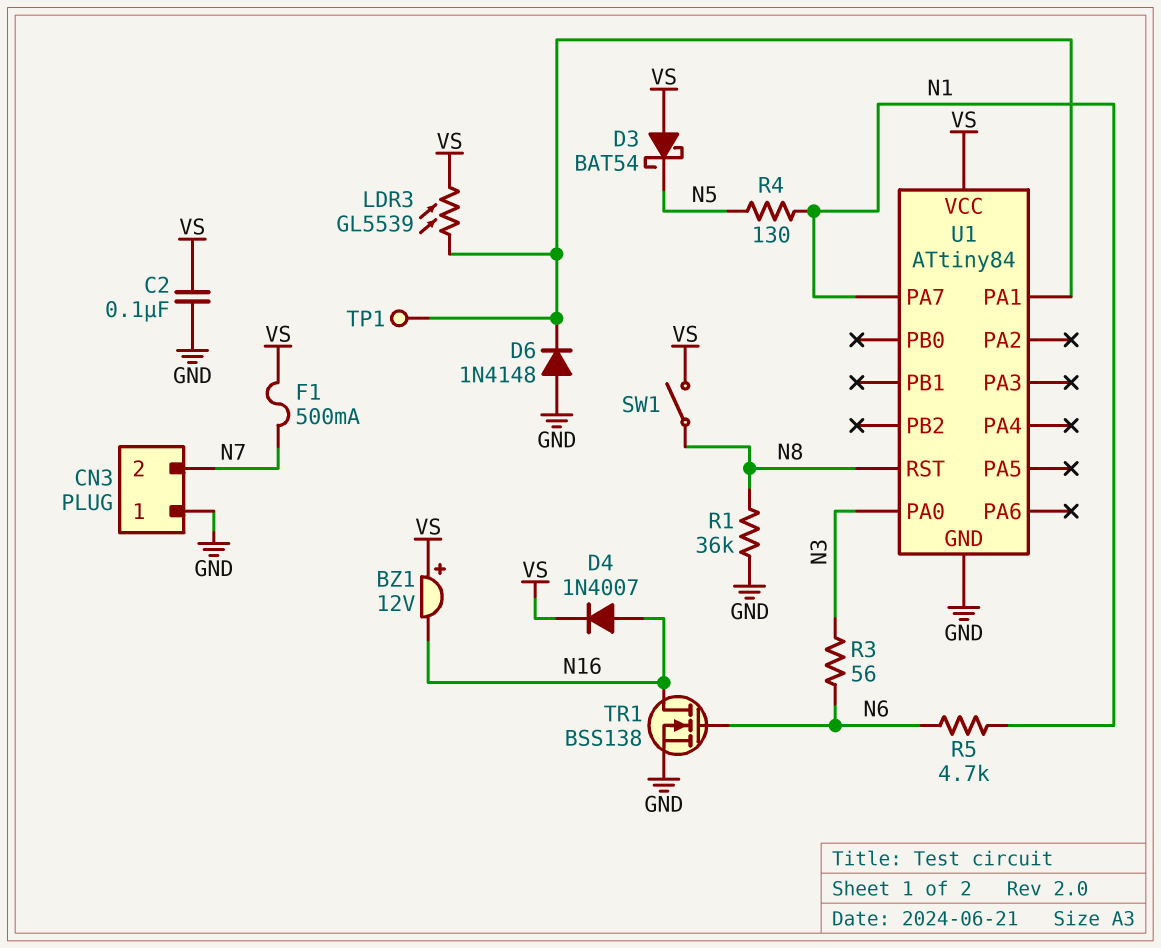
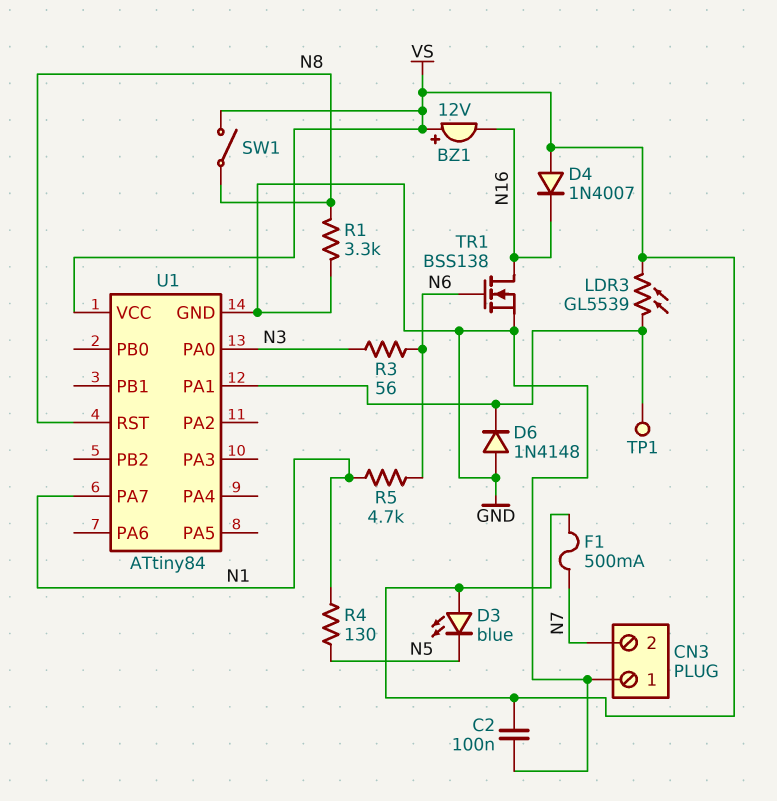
D3: schottky BAT54 (A VS, K N5) -> LED blue (A VS, K N5)
D4: diode 1N4007 (A N16, K VS) -> diode 1N4007 (A VS, K N16)
R1: 36k (GND, N8) -> 3.3k (GND, N8)

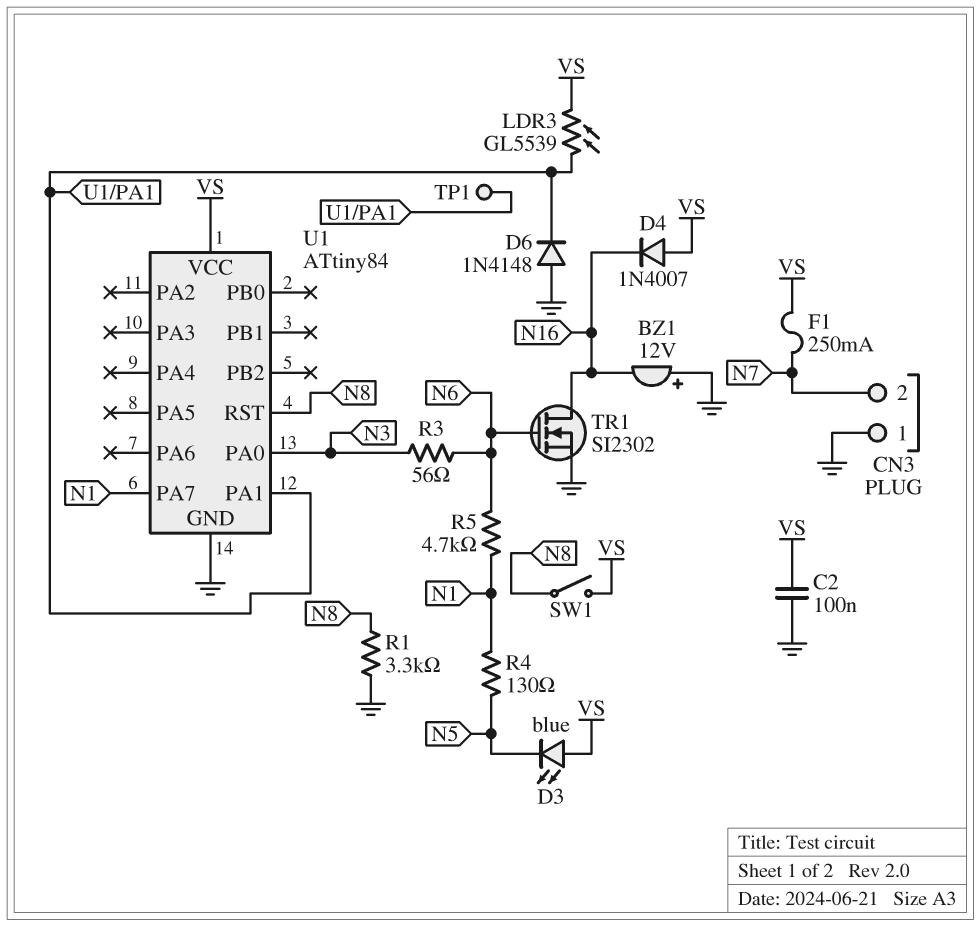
BZ1: buzzer 12V (plus VS, minus N16) -> buzzer 12V (plus GND, minus N16)
F1: 500mA (N7, VS) -> 250mA (N7, VS)
TR1: NMOS BSS138 (G N6, D N16, S GND) -> NMOS SI2302 (G N6, D N16, S GND)

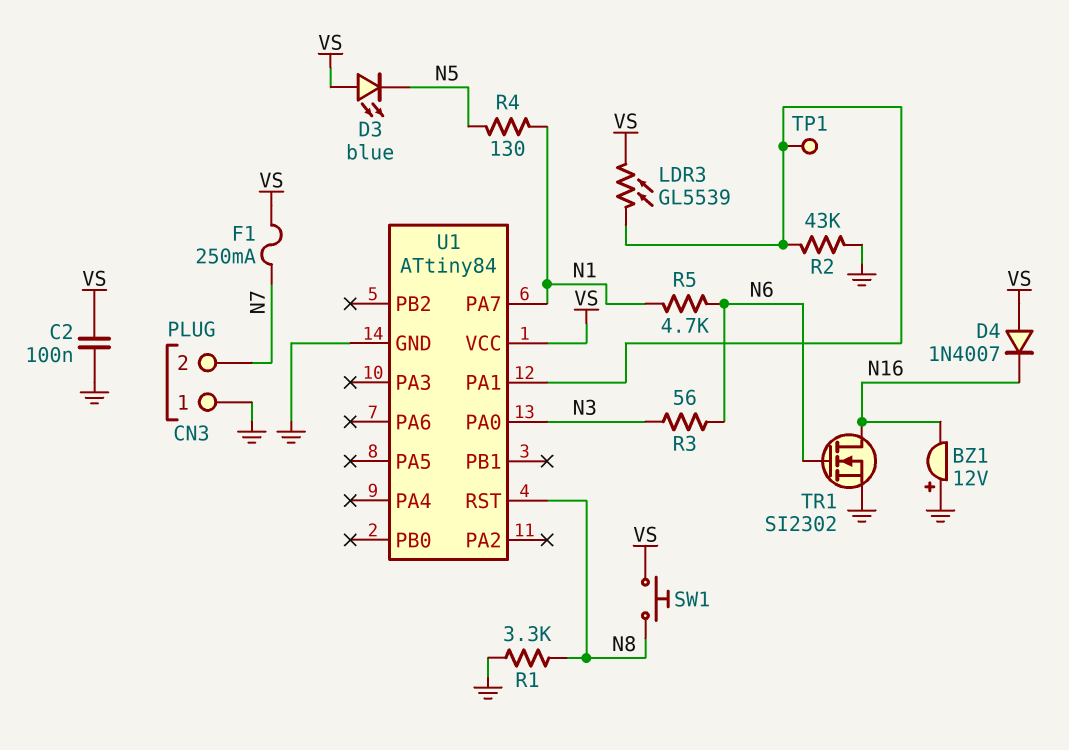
D6: diode 1N4148 (A GND, K U1/PA1) -> none
R2: none -> 43k (GND, U1/PA1)
SW1: switch (N8, VS) -> button (N8, VS)

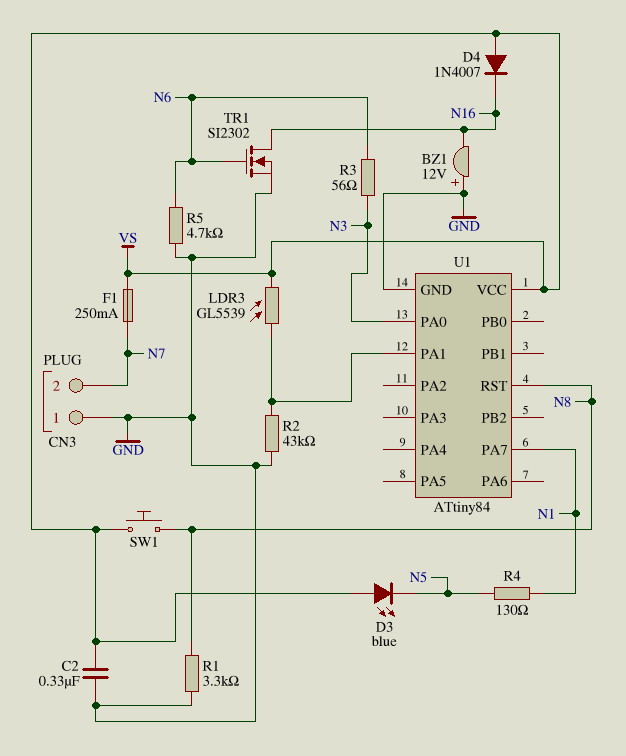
C2: 100nF (GND, VS) -> 330nF (GND, VS)
R5: 4.7k (N1, N6) -> 4.7k (GND, N6)
TP1: test point (U1/PA1) -> none

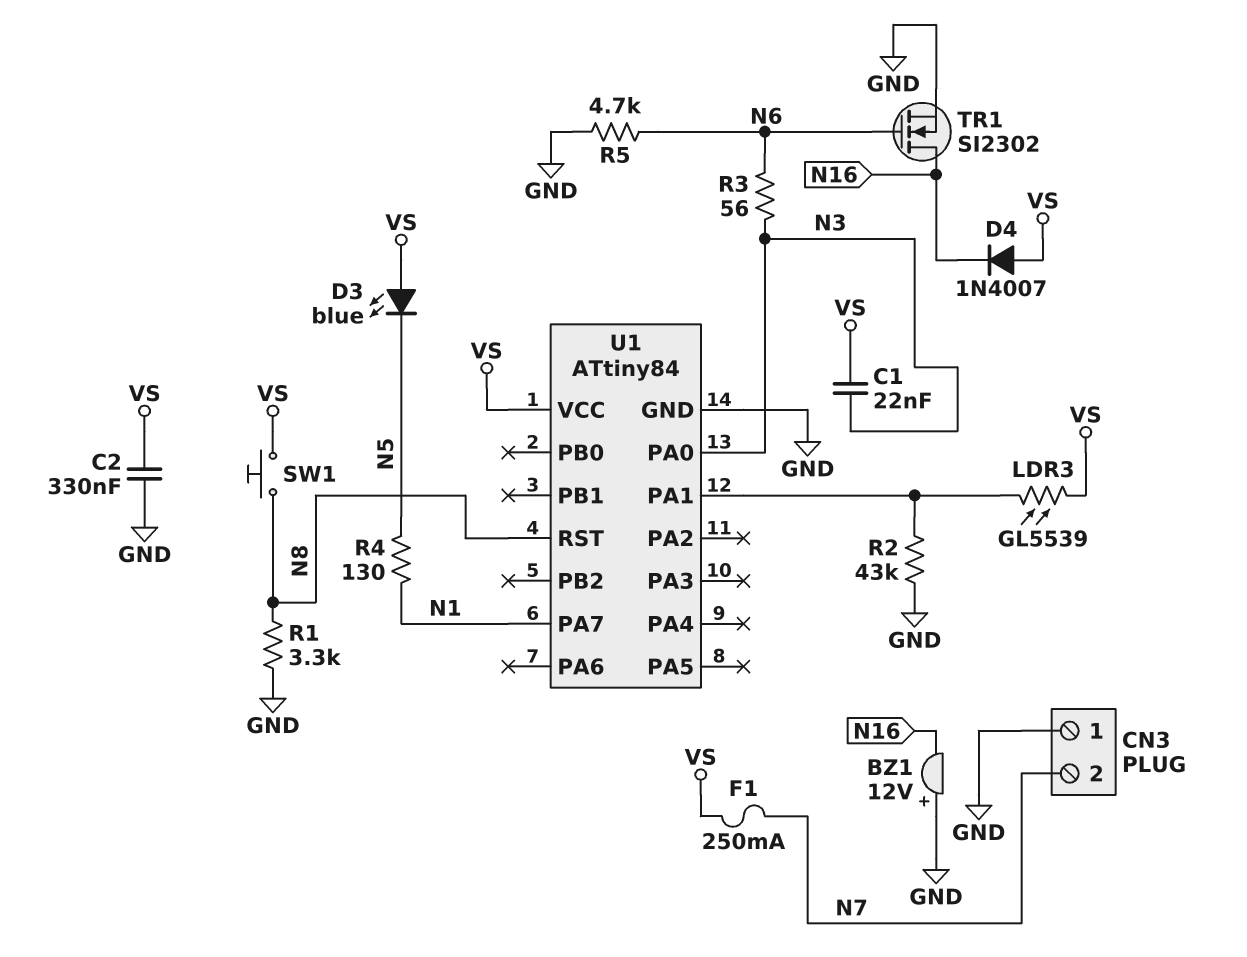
C1: none -> 22nF (N3, VS)

